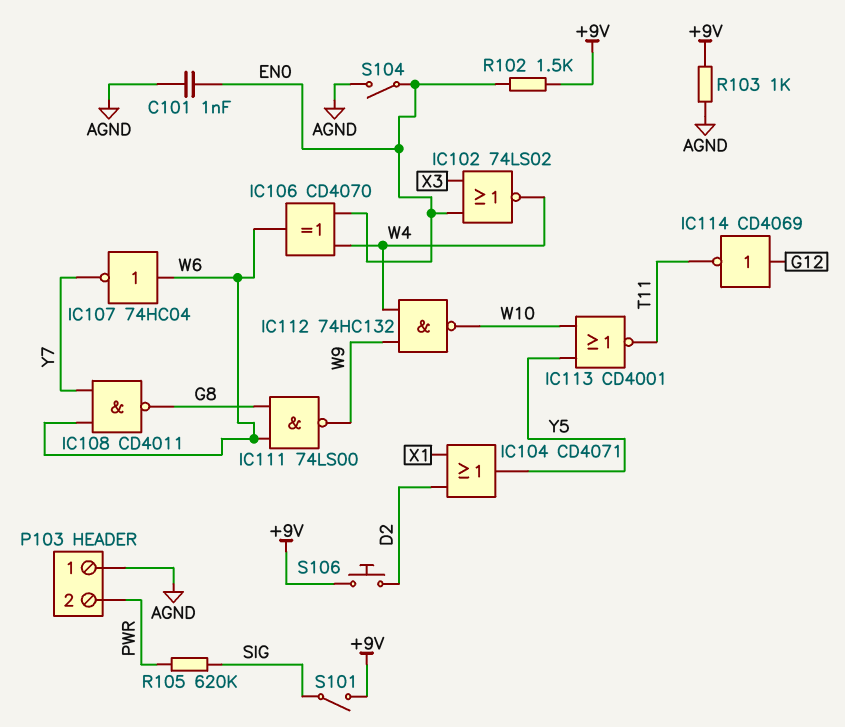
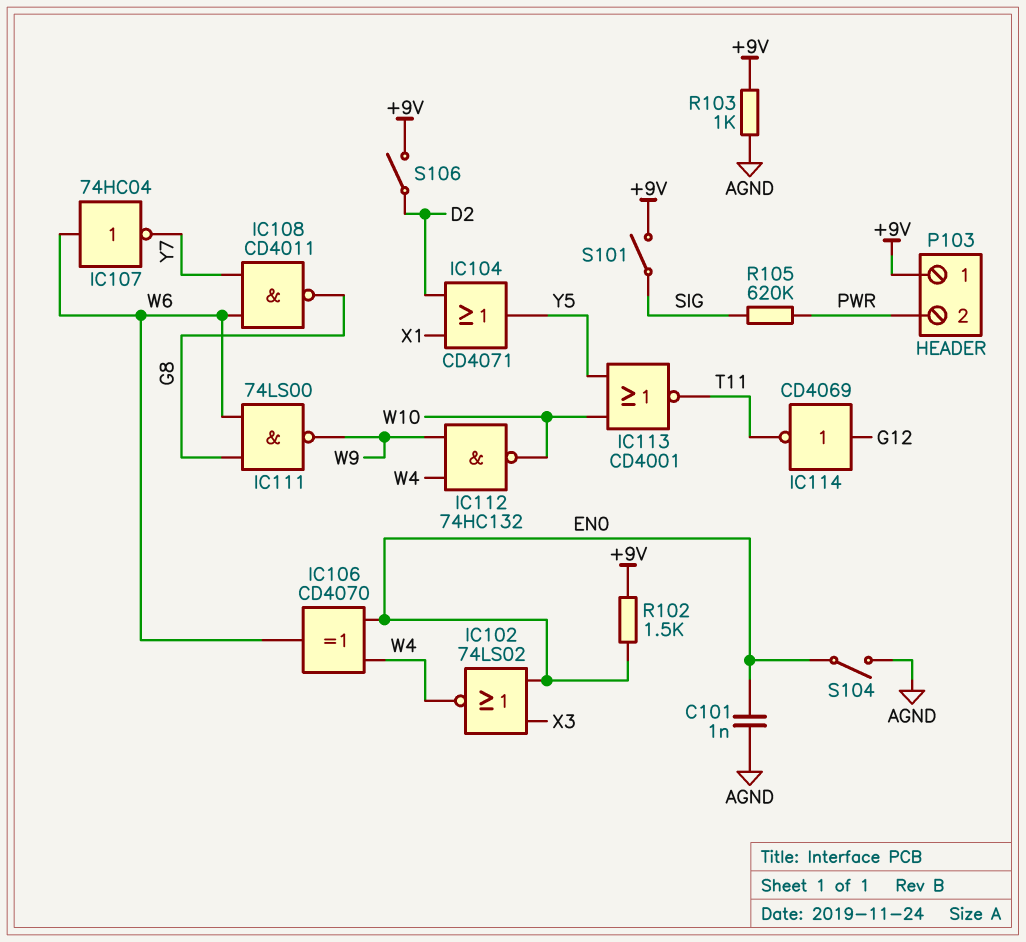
P103 pin 1: AGND -> +9V
S106: button (+9V, D2) -> switch (+9V, D2)

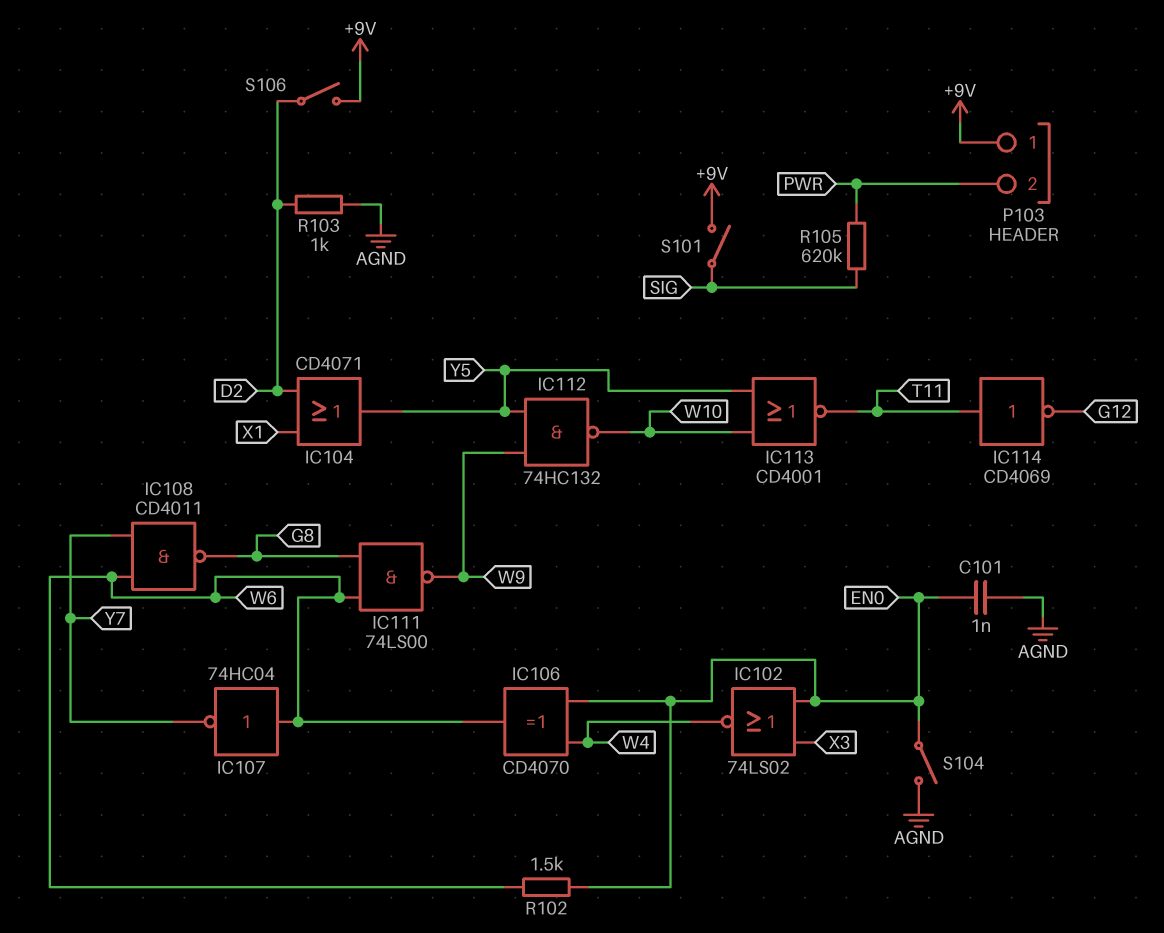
IC112: NAND 74HC132 (in W4, in W9, out W10) -> NAND 74HC132 (in W9, in Y5, out W10)
IC114: NOT CD4069 (in G12, out T11) -> NOT CD4069 (in T11, out G12)
R102: 1.5k (+9V, EN0) -> 1.5k (EN0, W6)
R103: 1k (+9V, AGND) -> 1k (AGND, D2)

